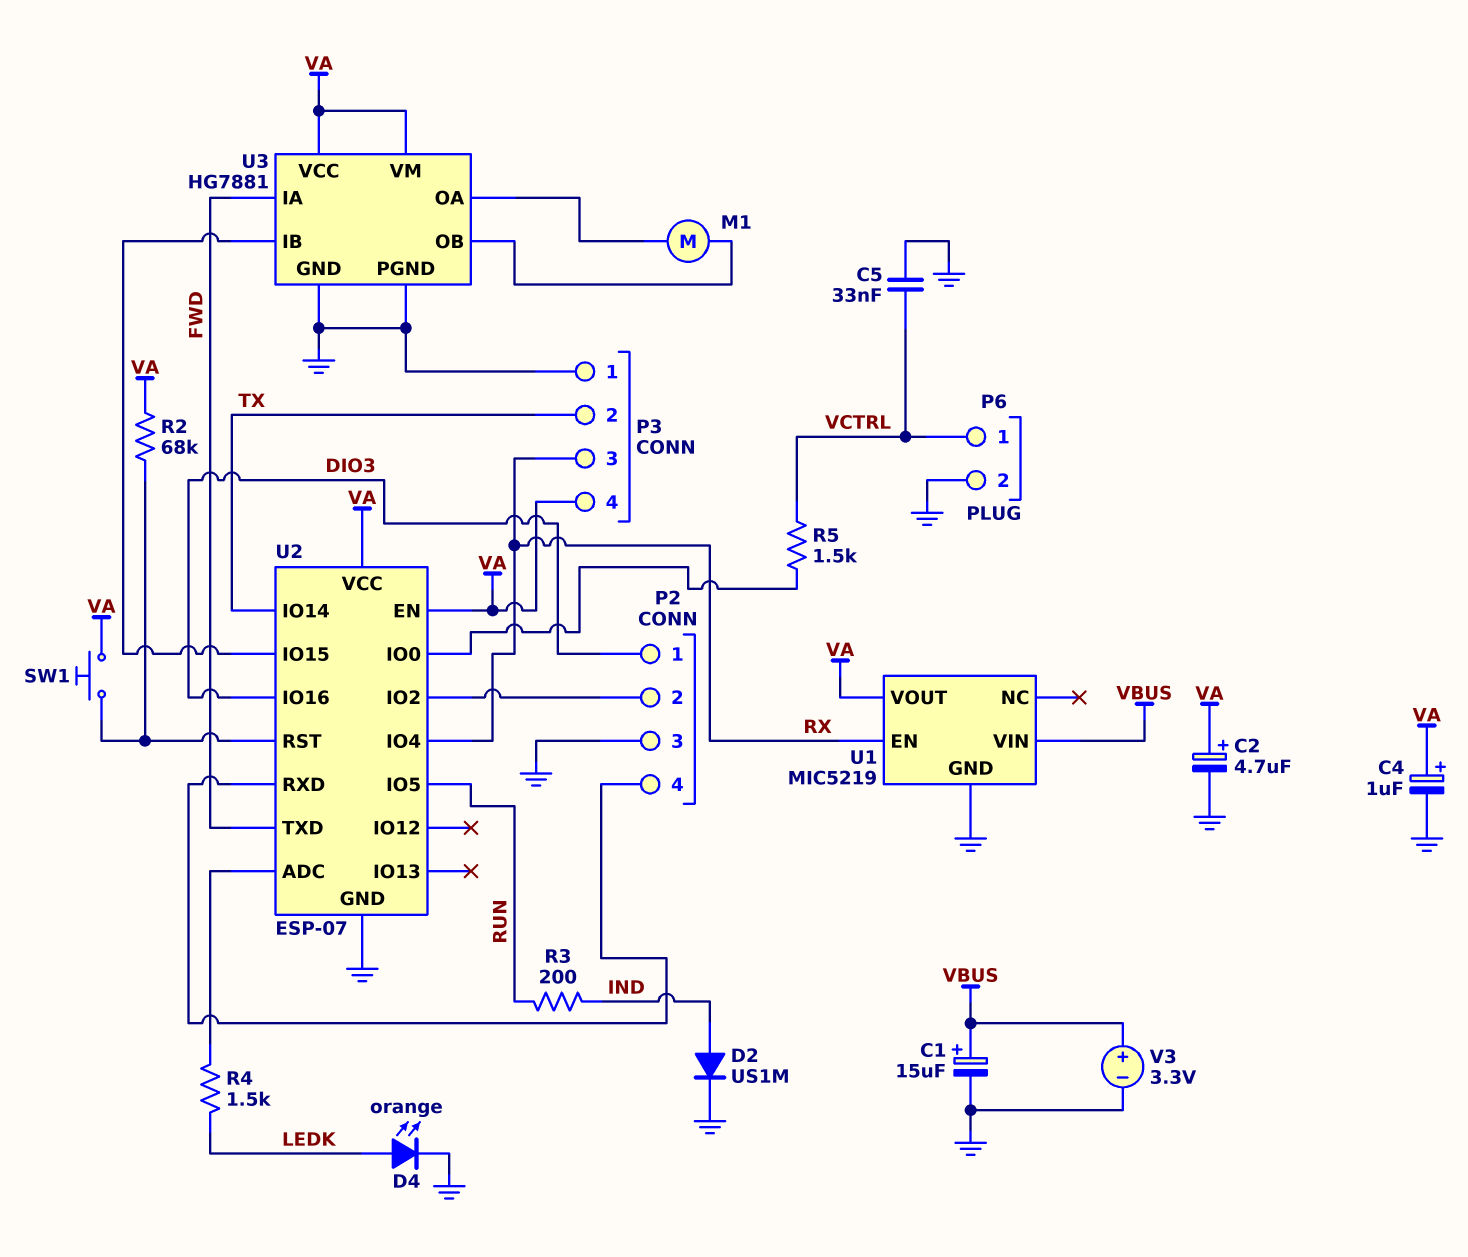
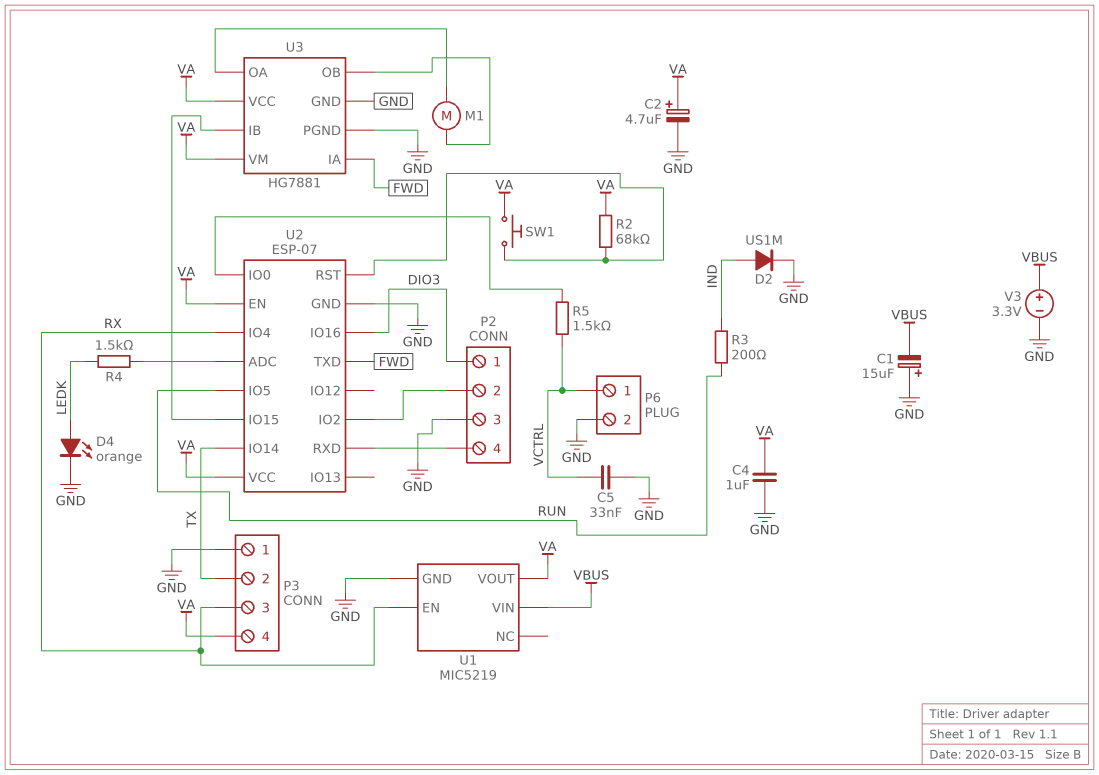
C1: 15uF (plus VBUS, minus GND) -> 15uF (plus GND, minus VBUS)
C4: 1uF (plus VA, minus GND) -> 1uF (GND, VA)

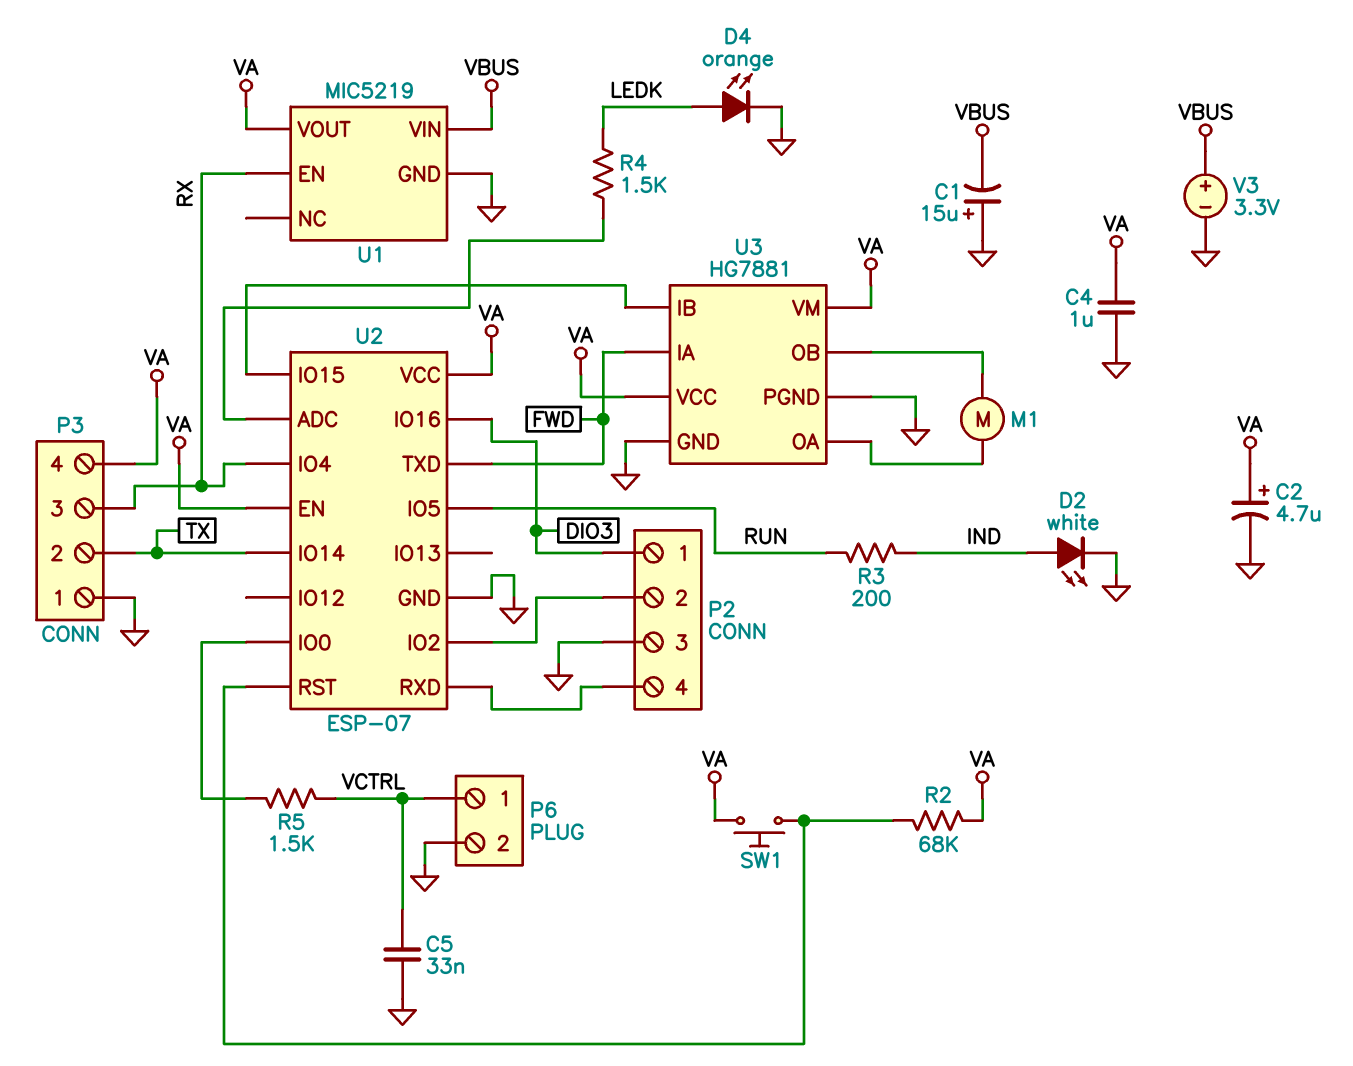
D2: diode US1M (A IND, K GND) -> LED white (A IND, K GND)

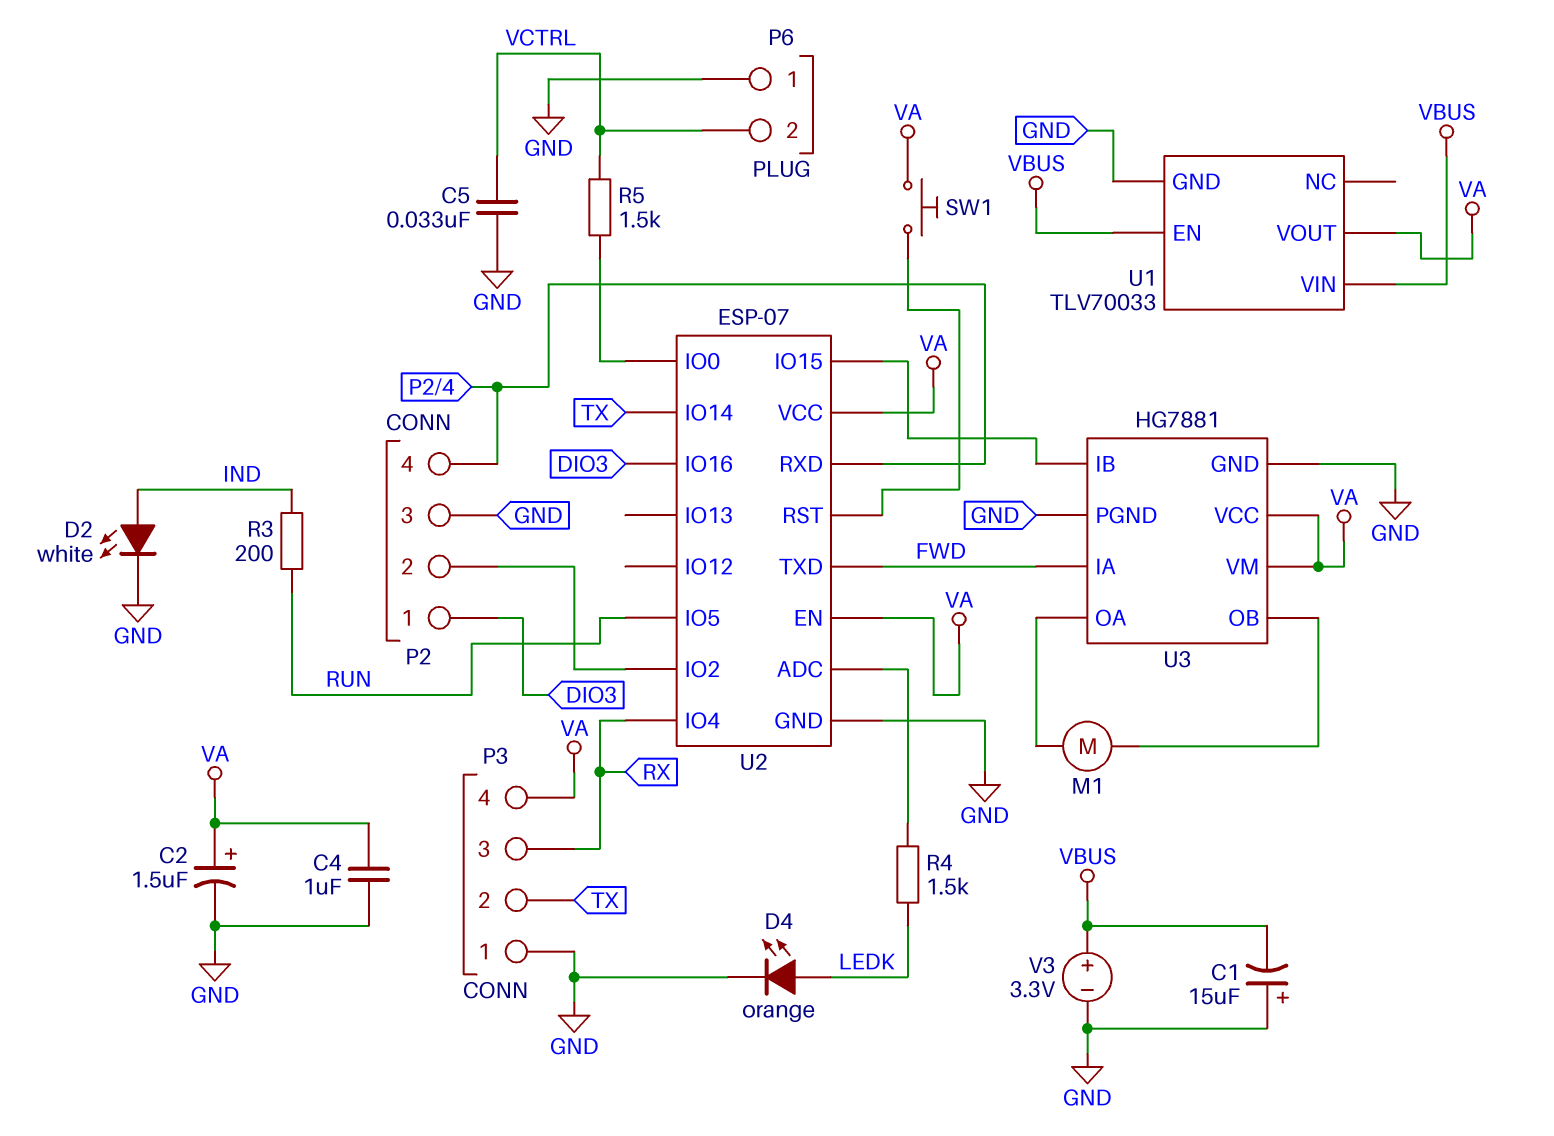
C2: 4.7uF (plus VA, minus GND) -> 1.5uF (plus VA, minus GND)
P6 pin 1: VCTRL -> GND
P6 pin 2: GND -> VCTRL
R2: 68k (U2/RST, VA) -> none
U1: MIC5219 -> TLV70033
U1 pin EN: RX -> VBUS

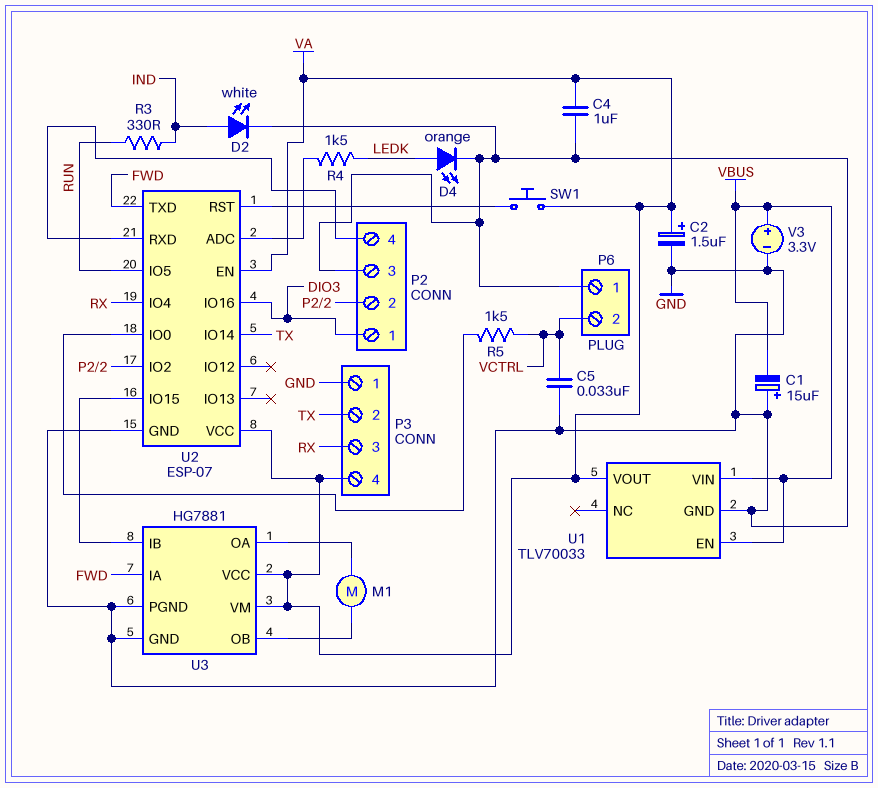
R3: 200 (IND, RUN) -> 330 (IND, RUN)

